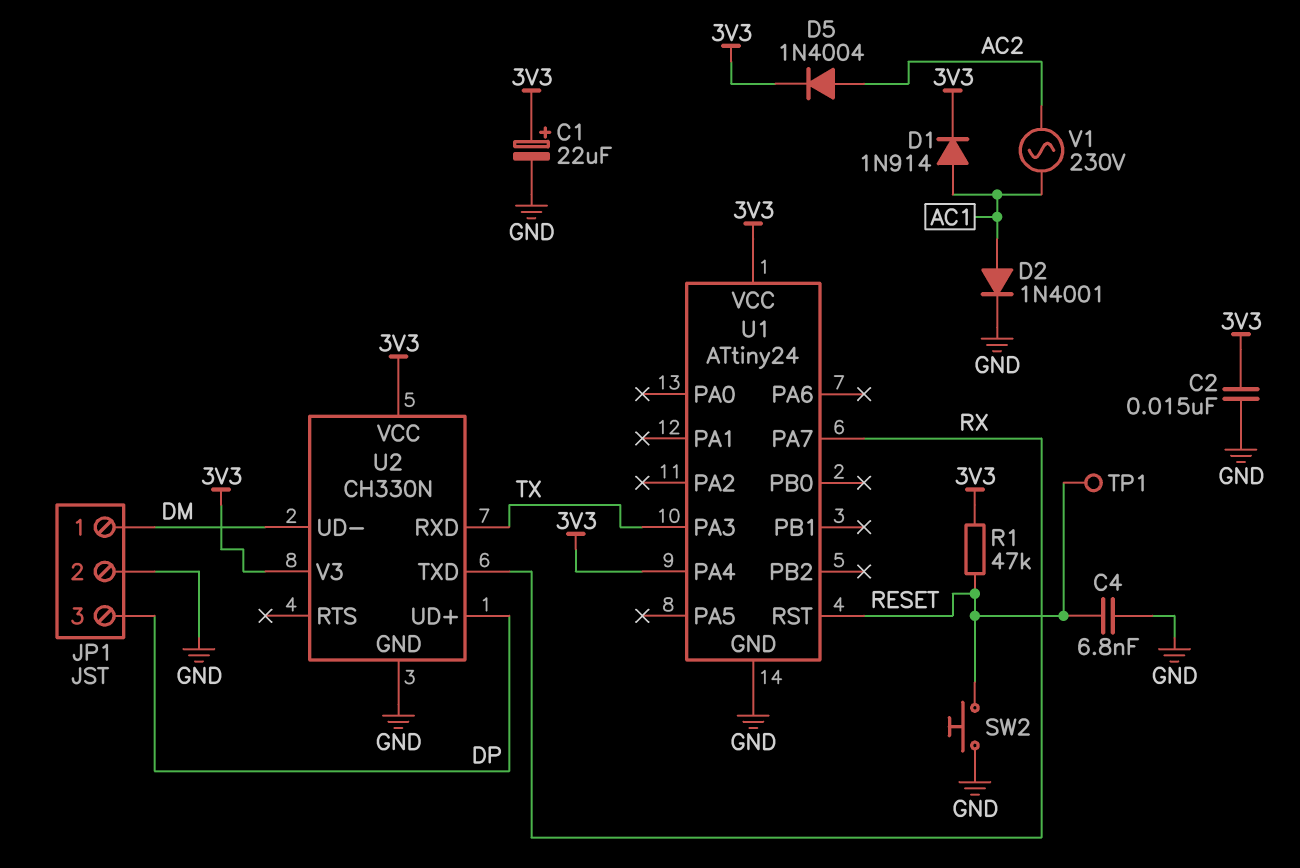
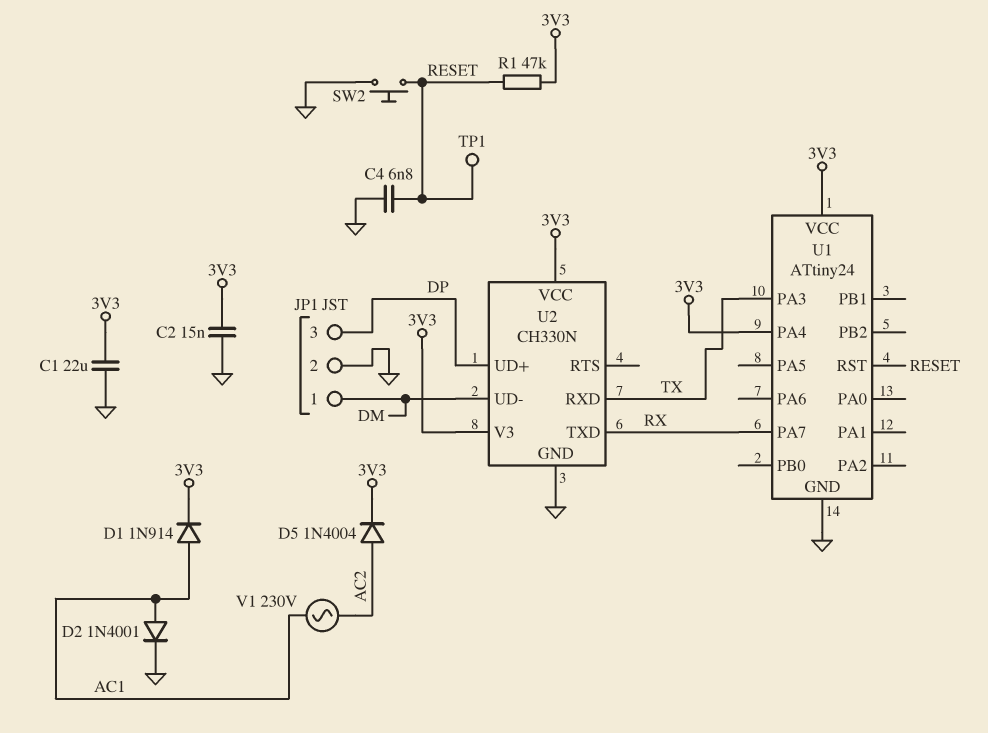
C1: 22uF (plus 3V3, minus GND) -> 22uF (3V3, GND)

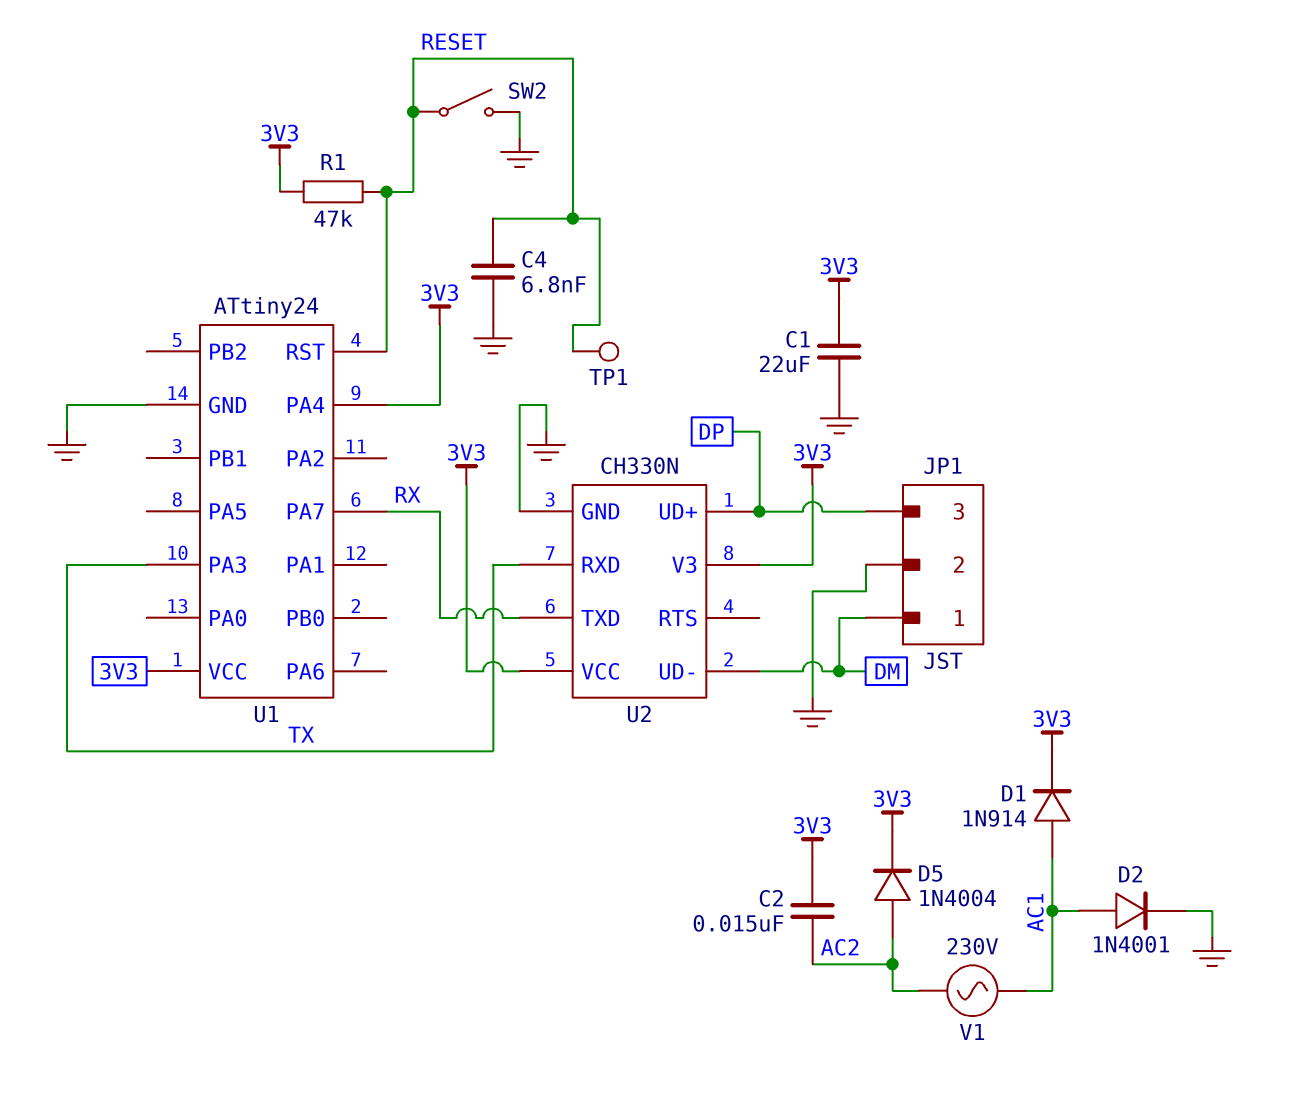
C2: 15nF (3V3, GND) -> 15nF (3V3, AC2)
SW2: button (GND, RESET) -> switch (GND, RESET)

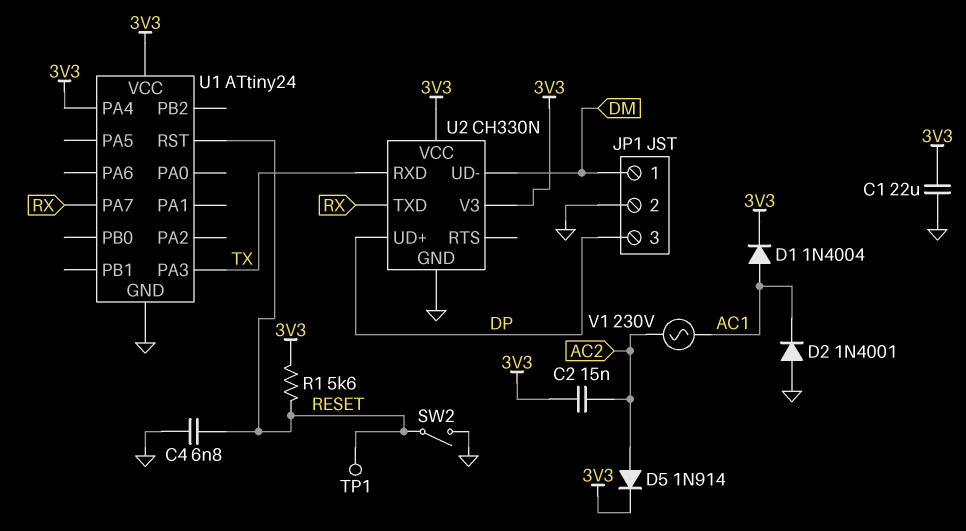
D1: diode 1N914 (A AC1, K 3V3) -> diode 1N4004 (A AC1, K 3V3)
D2: diode 1N4001 (A AC1, K GND) -> diode 1N4001 (A GND, K AC1)
D5: diode 1N4004 (A AC2, K 3V3) -> diode 1N914 (A AC2, K 3V3)
R1: 47k (3V3, RESET) -> 5.6k (3V3, RESET)

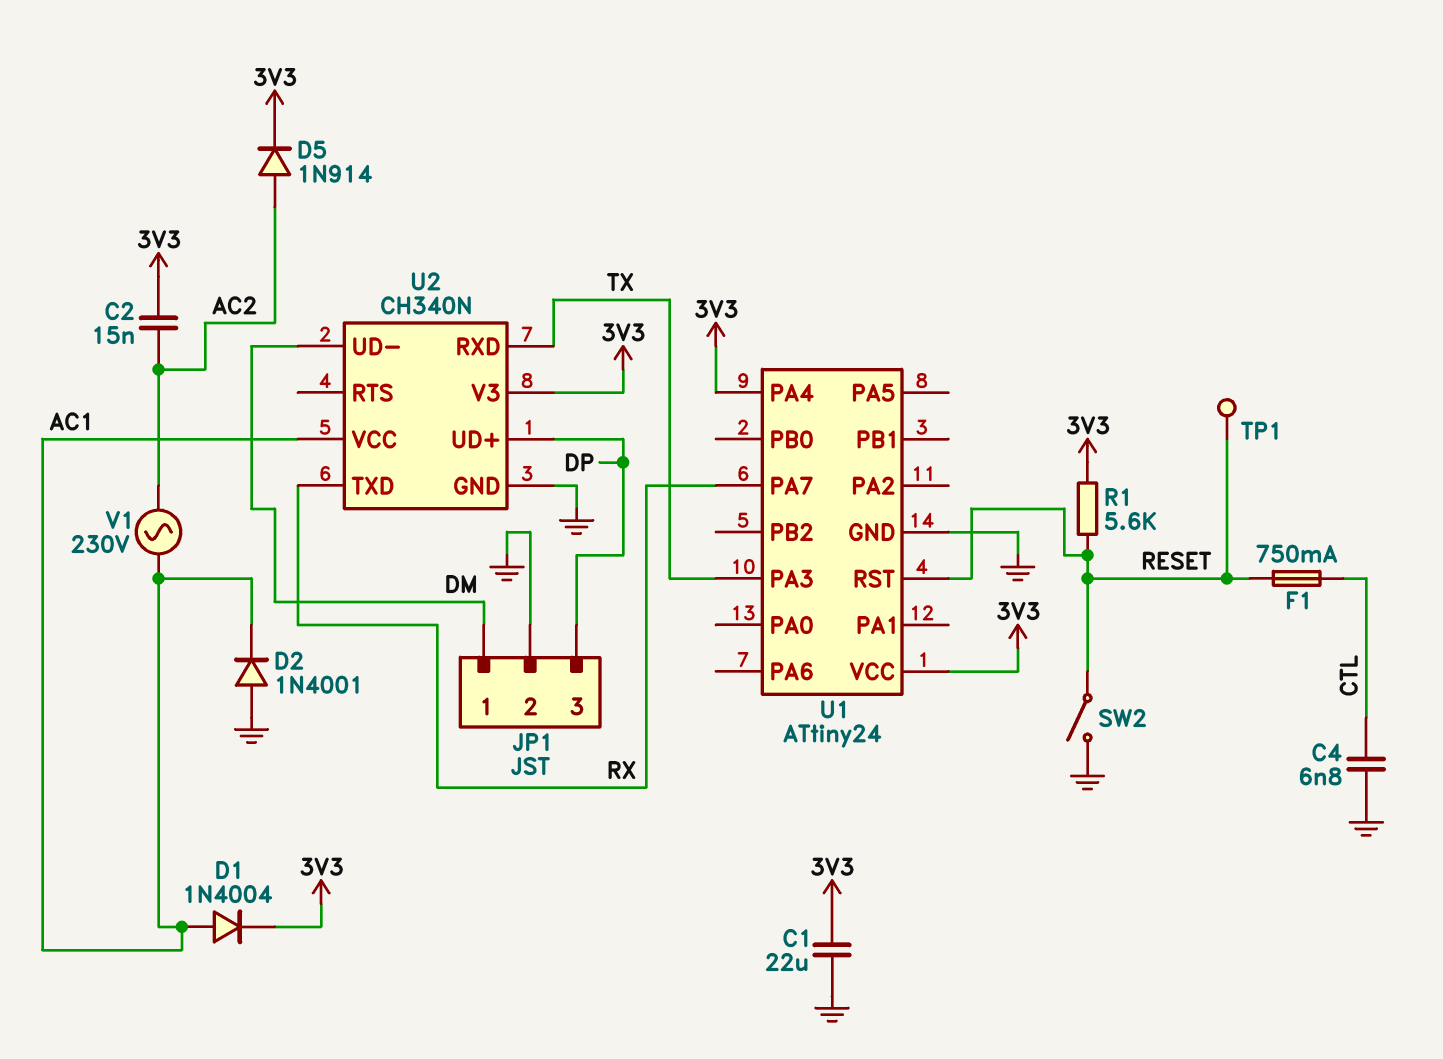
C4: 6.8nF (GND, RESET) -> 6.8nF (CTL, GND)
F1: none -> 750mA (CTL, RESET)
U2: CH330N -> CH340N
U2 pin VCC: 3V3 -> AC1

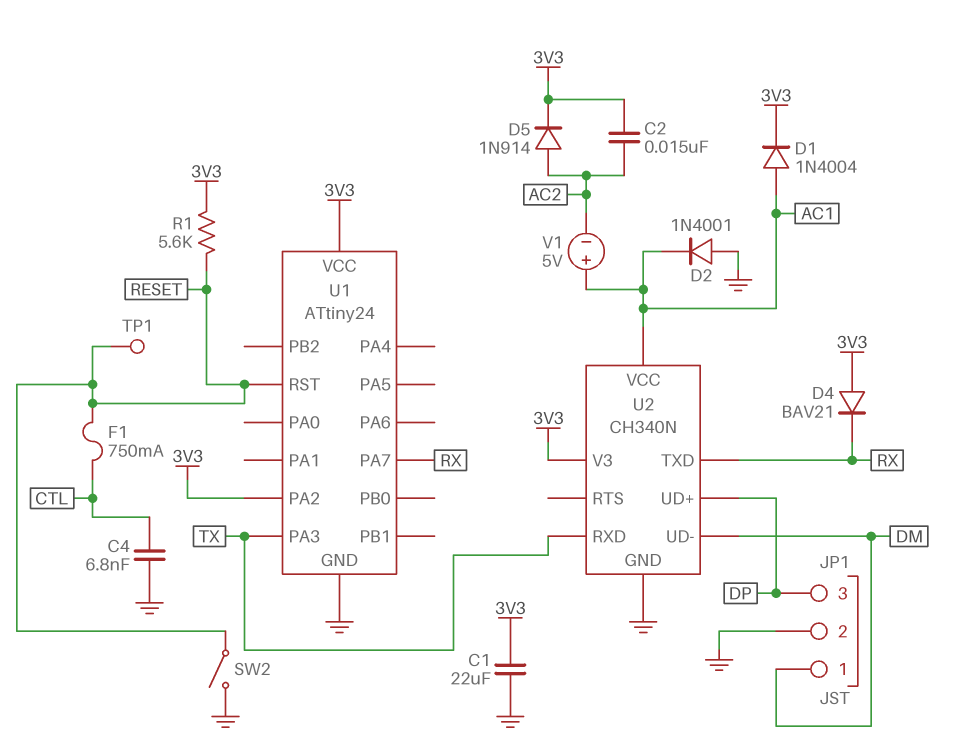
D4: none -> diode BAV21 (A 3V3, K RX)
U1 pin PA2: none -> 3V3
U1 pin PA4: 3V3 -> none
V1: AC 230V (AC1, AC2) -> 5V (plus AC1, minus AC2)

